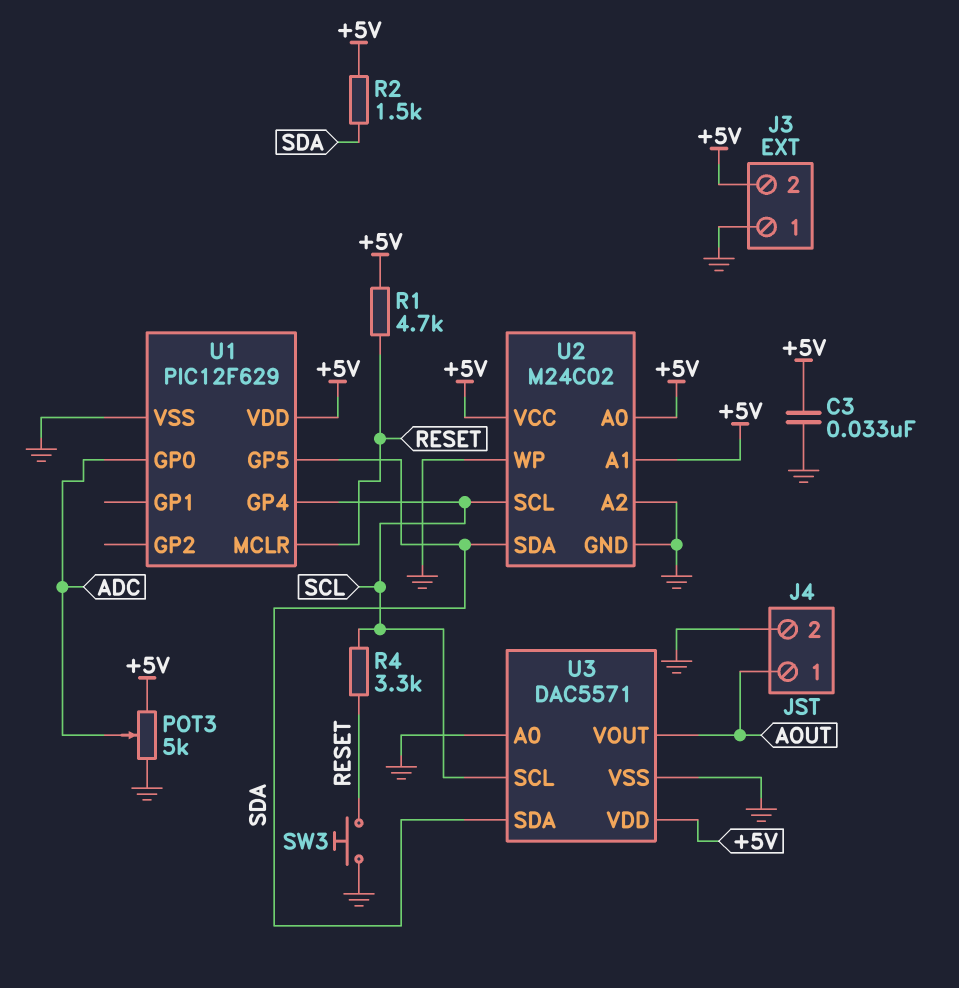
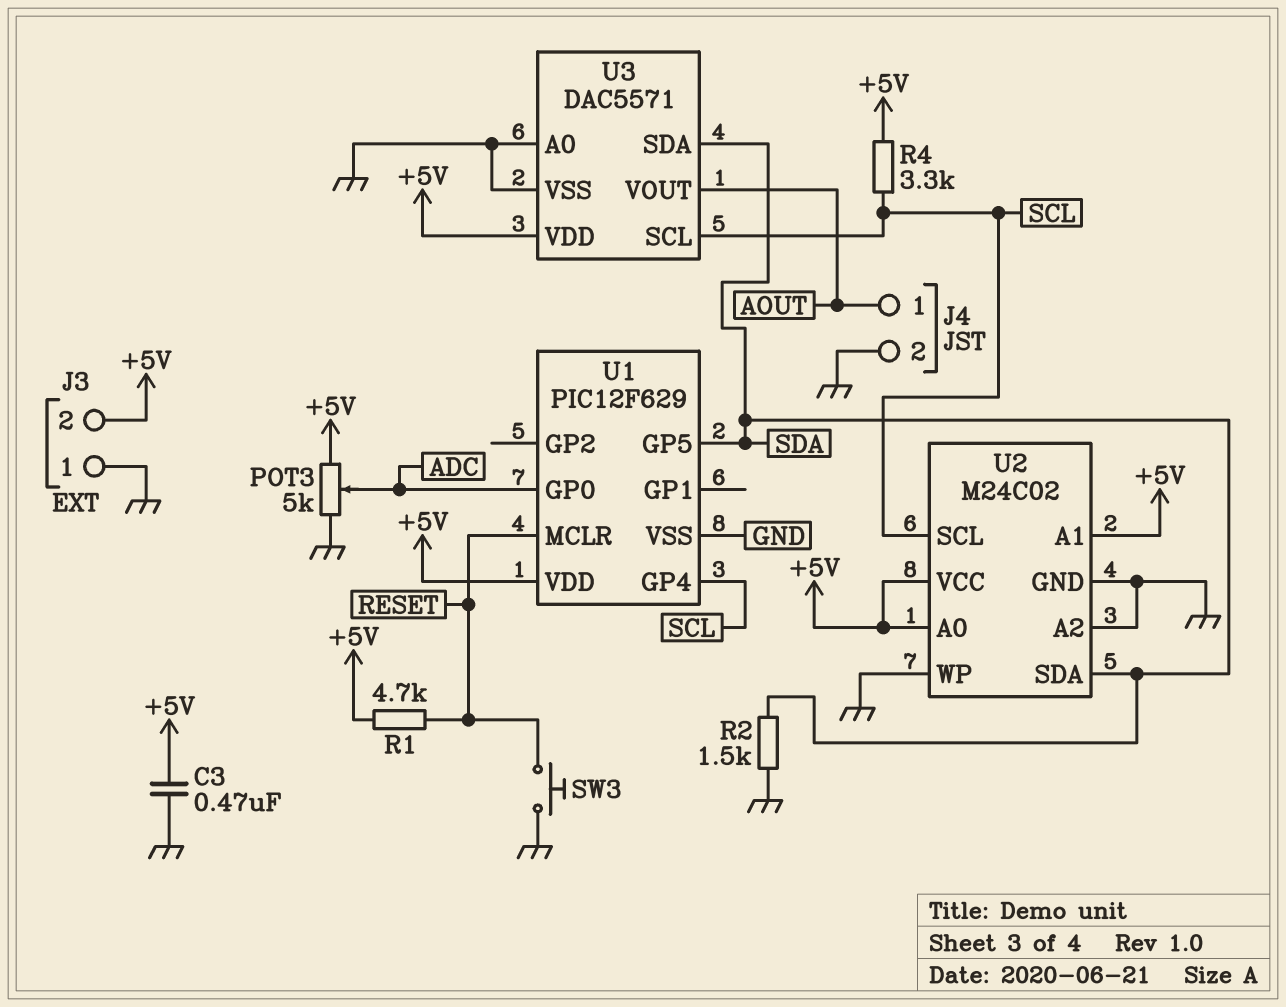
C3: 33nF (+5V, GND) -> 470nF (+5V, GND)
R2: 1.5k (+5V, SDA) -> 1.5k (GND, SDA)
R4: 3.3k (RESET, SCL) -> 3.3k (+5V, SCL)

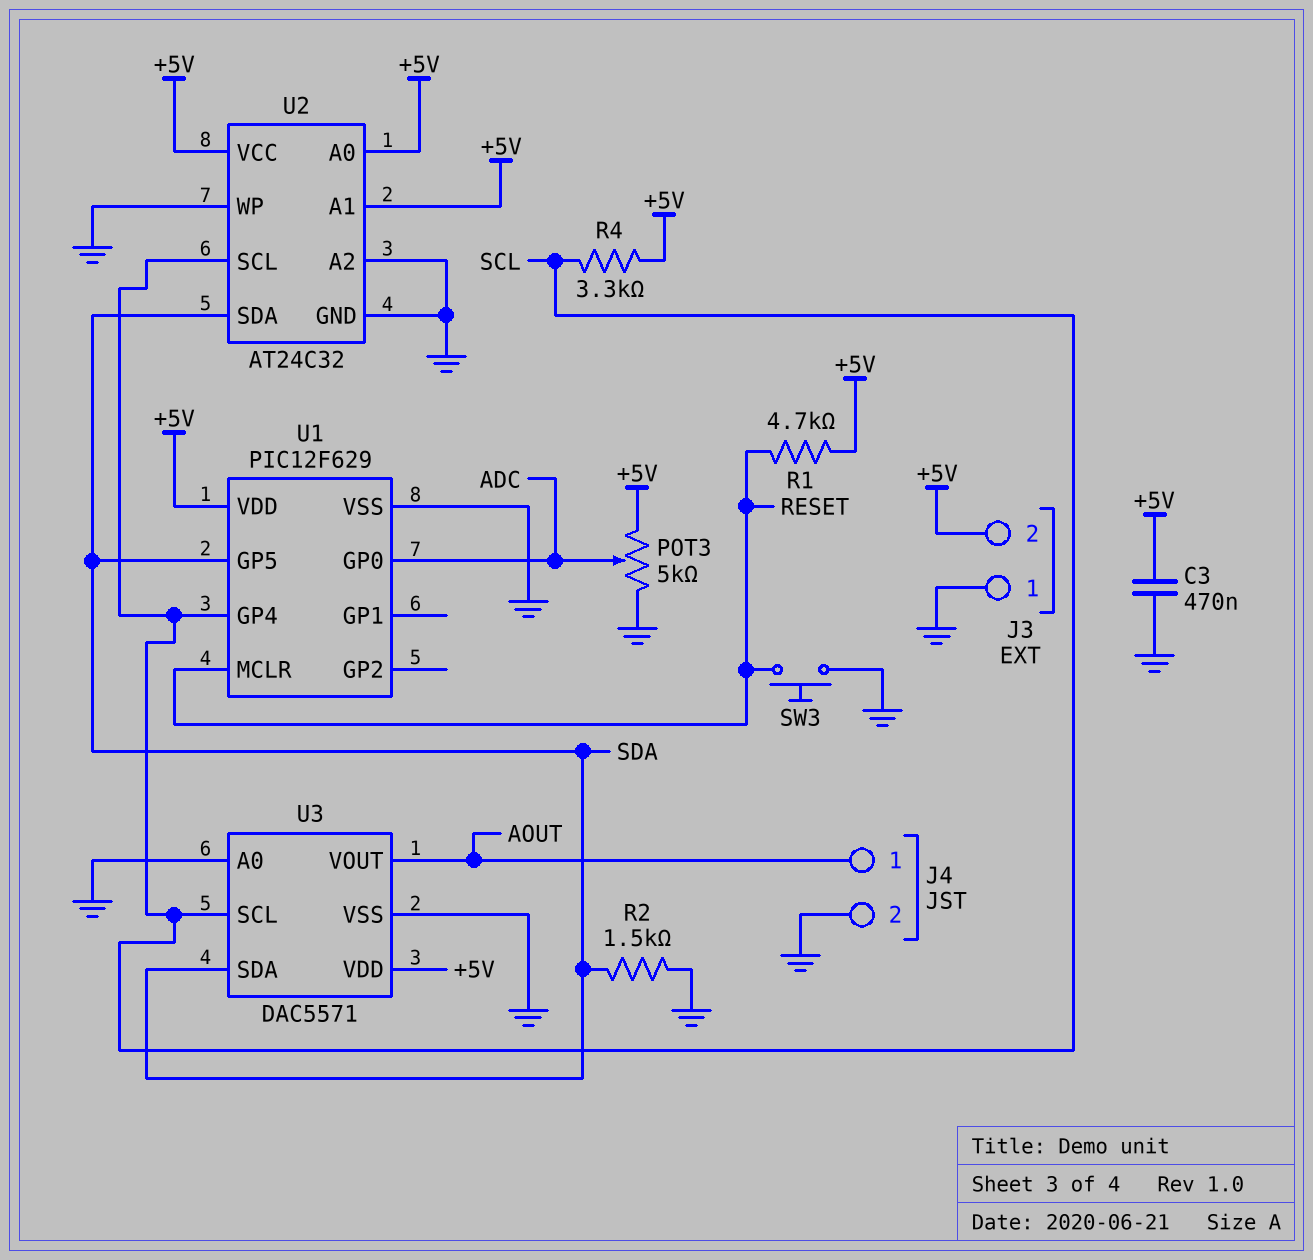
U2: M24C02 -> AT24C32

